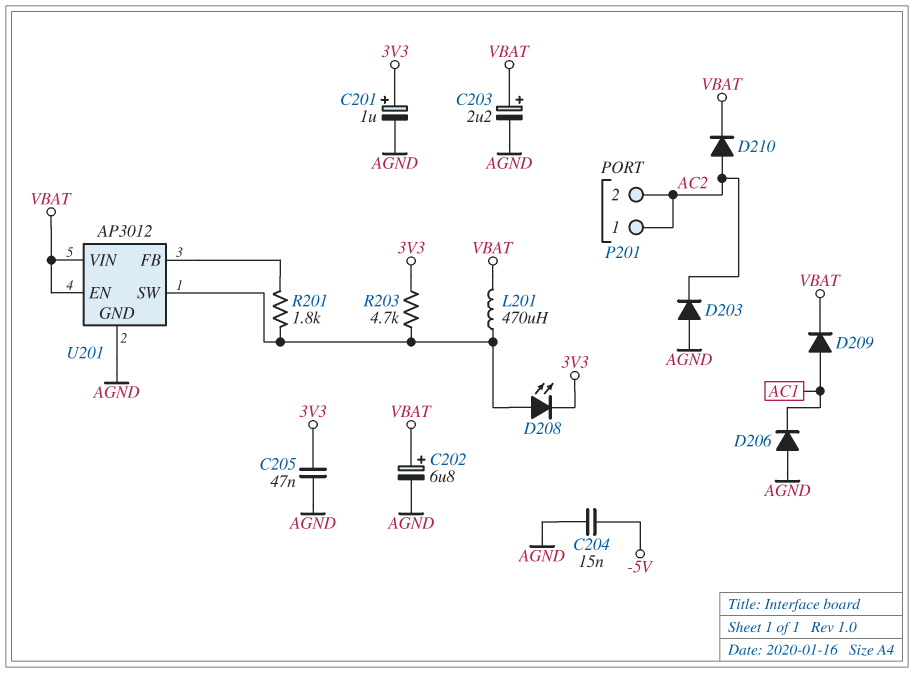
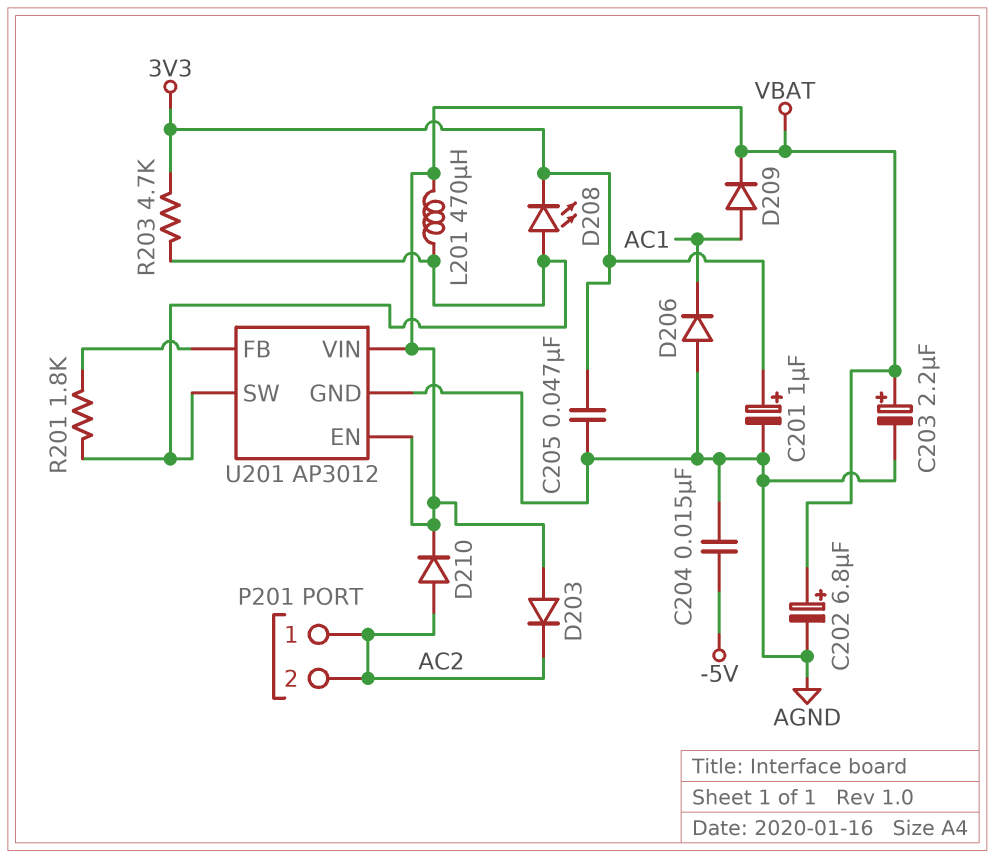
D203: diode (A AGND, K AC2) -> diode (A VBAT, K AC2)

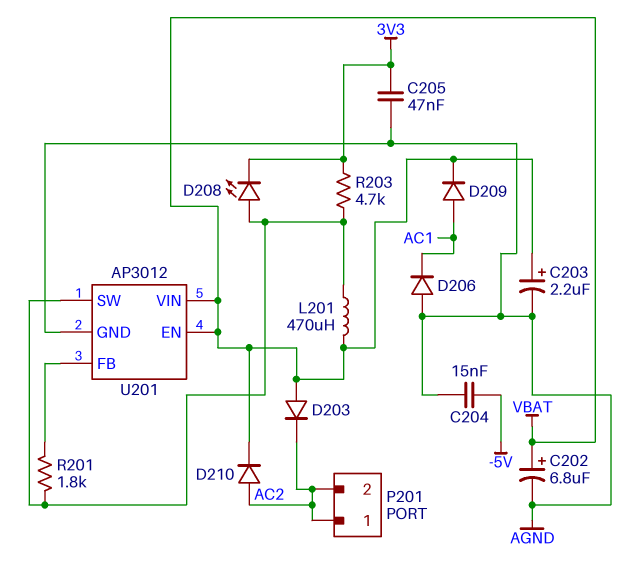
C201: 1uF (plus 3V3, minus AGND) -> none

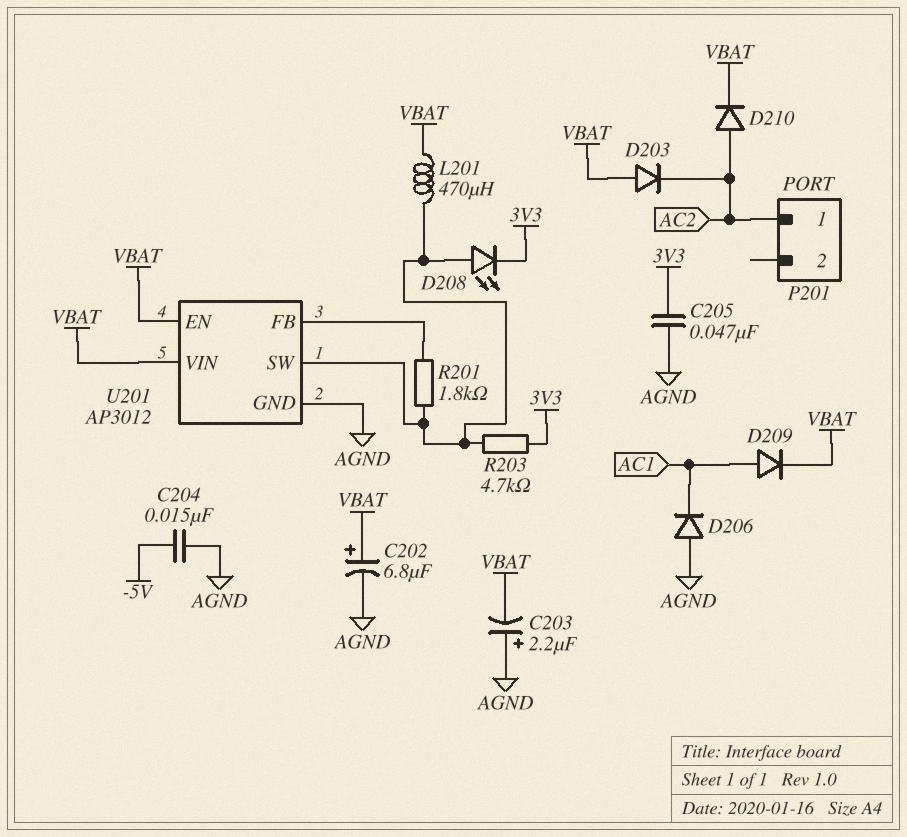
C203: 2.2uF (plus VBAT, minus AGND) -> 2.2uF (plus AGND, minus VBAT)
P201 pin 2: AC2 -> none

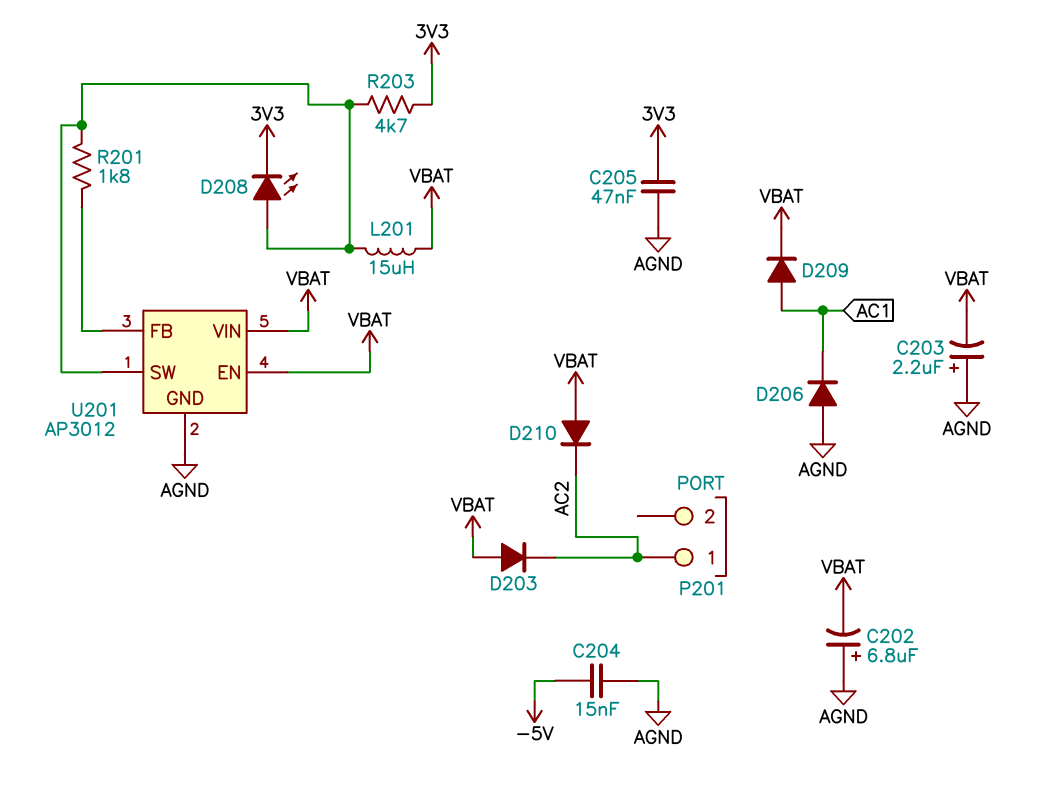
C202: 6.8uF (plus VBAT, minus AGND) -> 6.8uF (plus AGND, minus VBAT)
D210: diode (A AC2, K VBAT) -> diode (A VBAT, K AC2)
L201: 470uH (U201/SW, VBAT) -> 15uH (U201/SW, VBAT)

